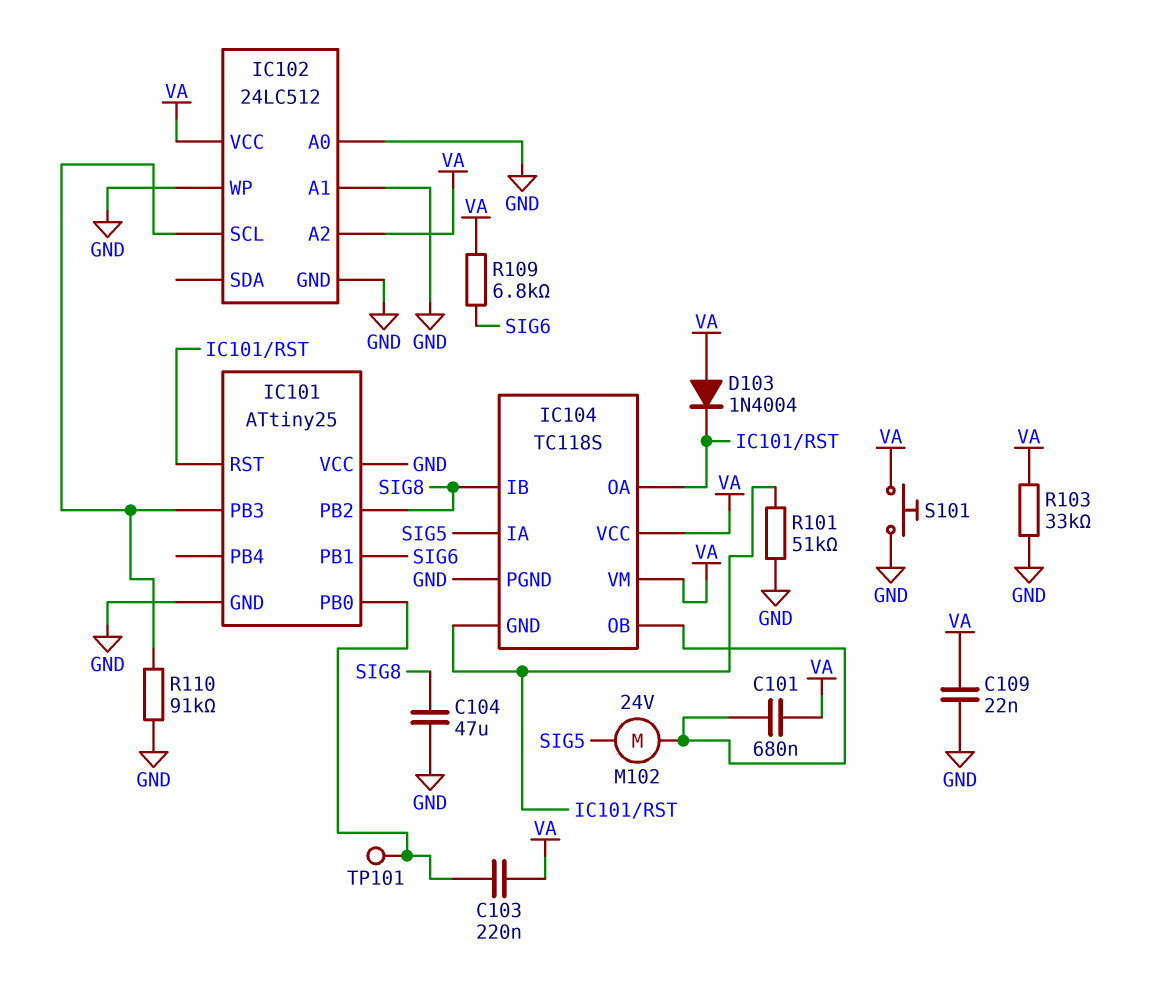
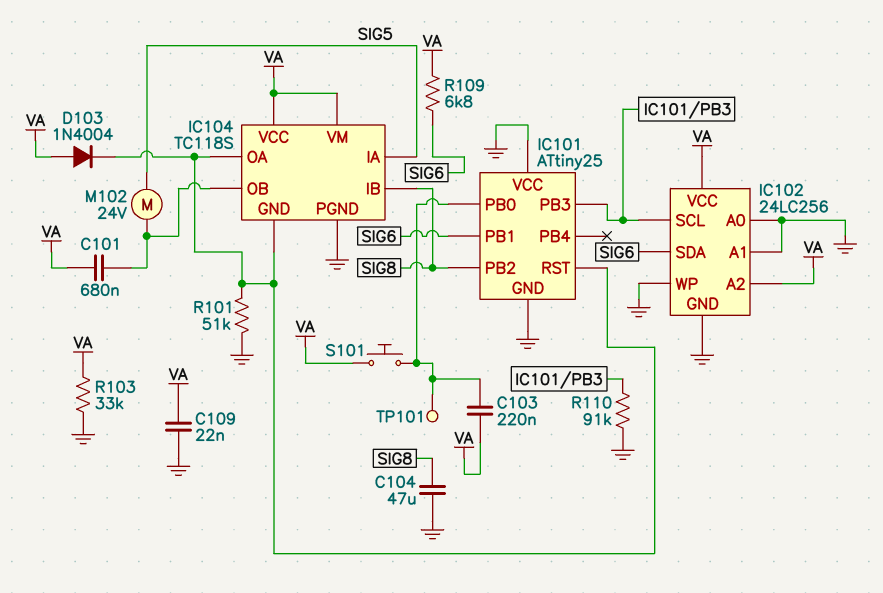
IC102: 24LC512 -> 24LC256
IC102 pin SDA: none -> SIG6
S101: button (GND, VA) -> button (IC101/PB0, VA)

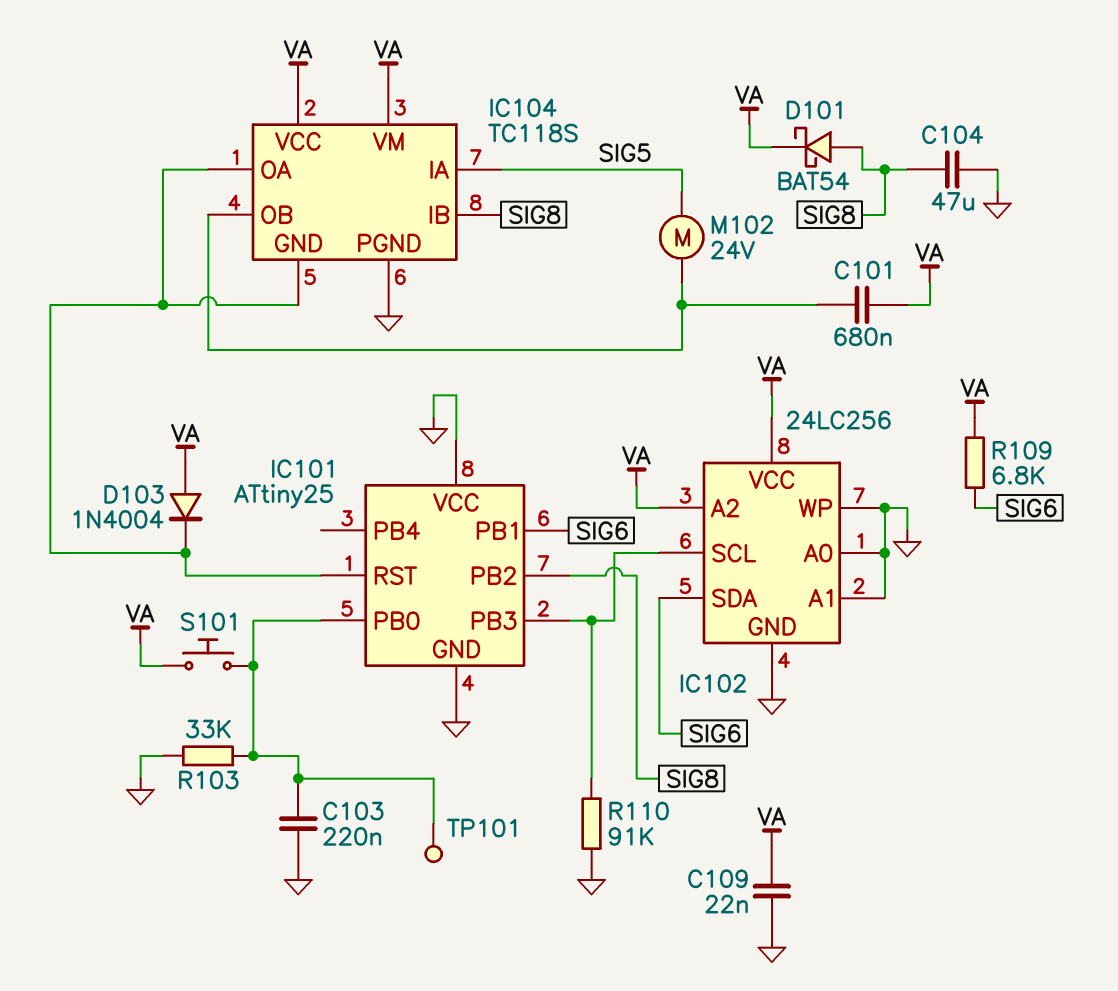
C103: 220nF (IC101/PB0, VA) -> 220nF (GND, IC101/PB0)
D101: none -> schottky BAT54 (A SIG8, K VA)
R101: 51k (GND, IC101/RST) -> none
R103: 33k (GND, VA) -> 33k (GND, IC101/PB0)

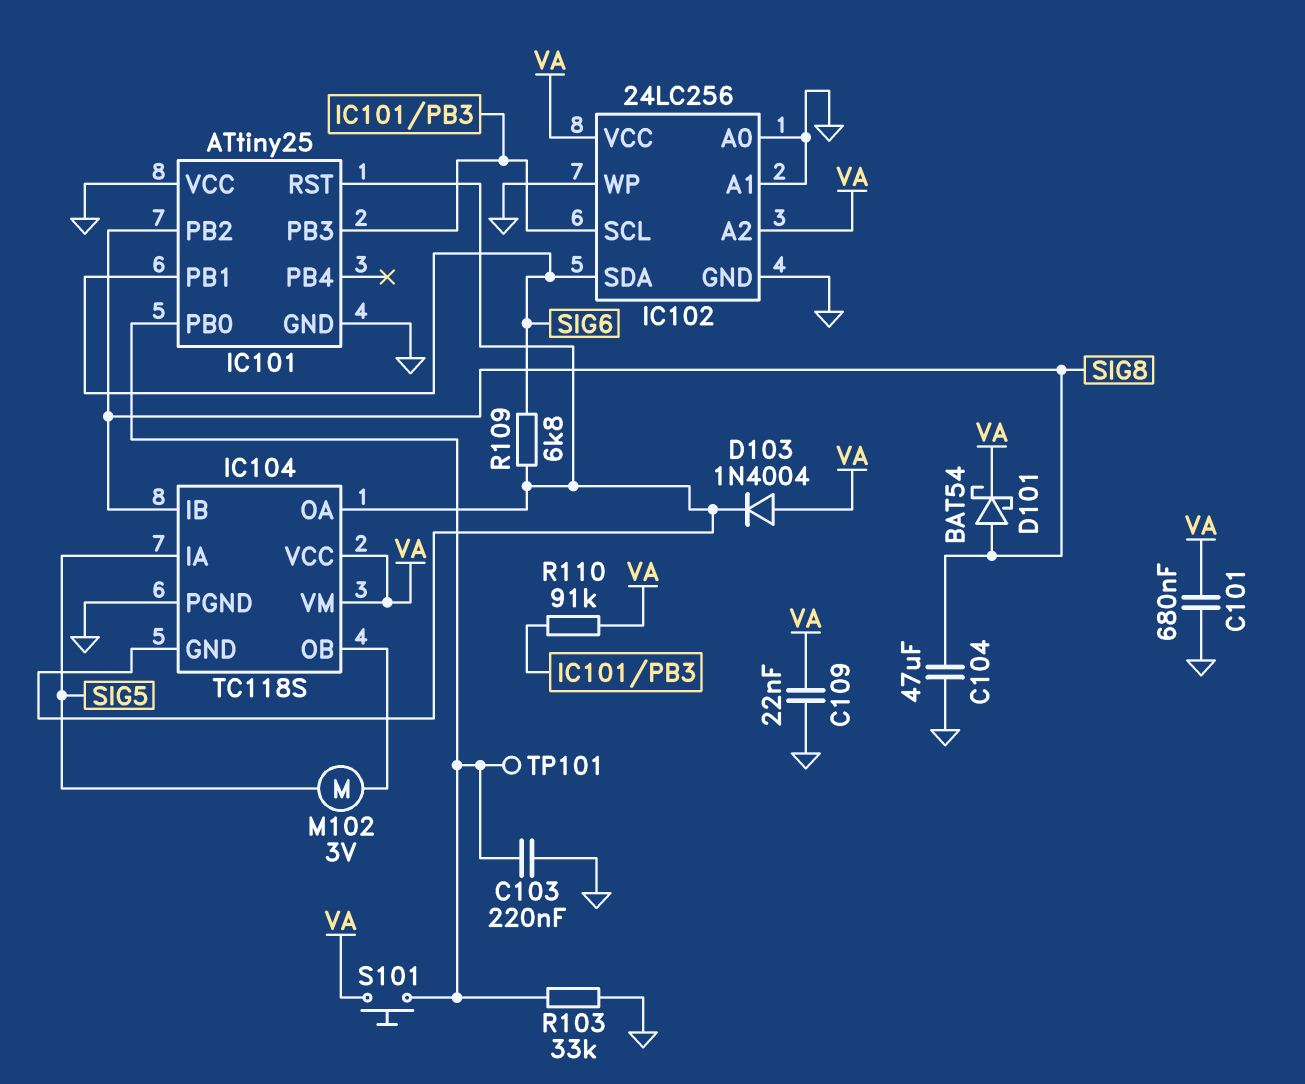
C101: 680nF (IC104/OB, VA) -> 680nF (GND, VA)
M102: motor 24V (IC104/OB, SIG5) -> motor 3V (IC104/OB, SIG5)
R109: 6.8k (SIG6, VA) -> 6.8k (IC101/RST, SIG6)
R110: 91k (GND, IC101/PB3) -> 91k (IC101/PB3, VA)

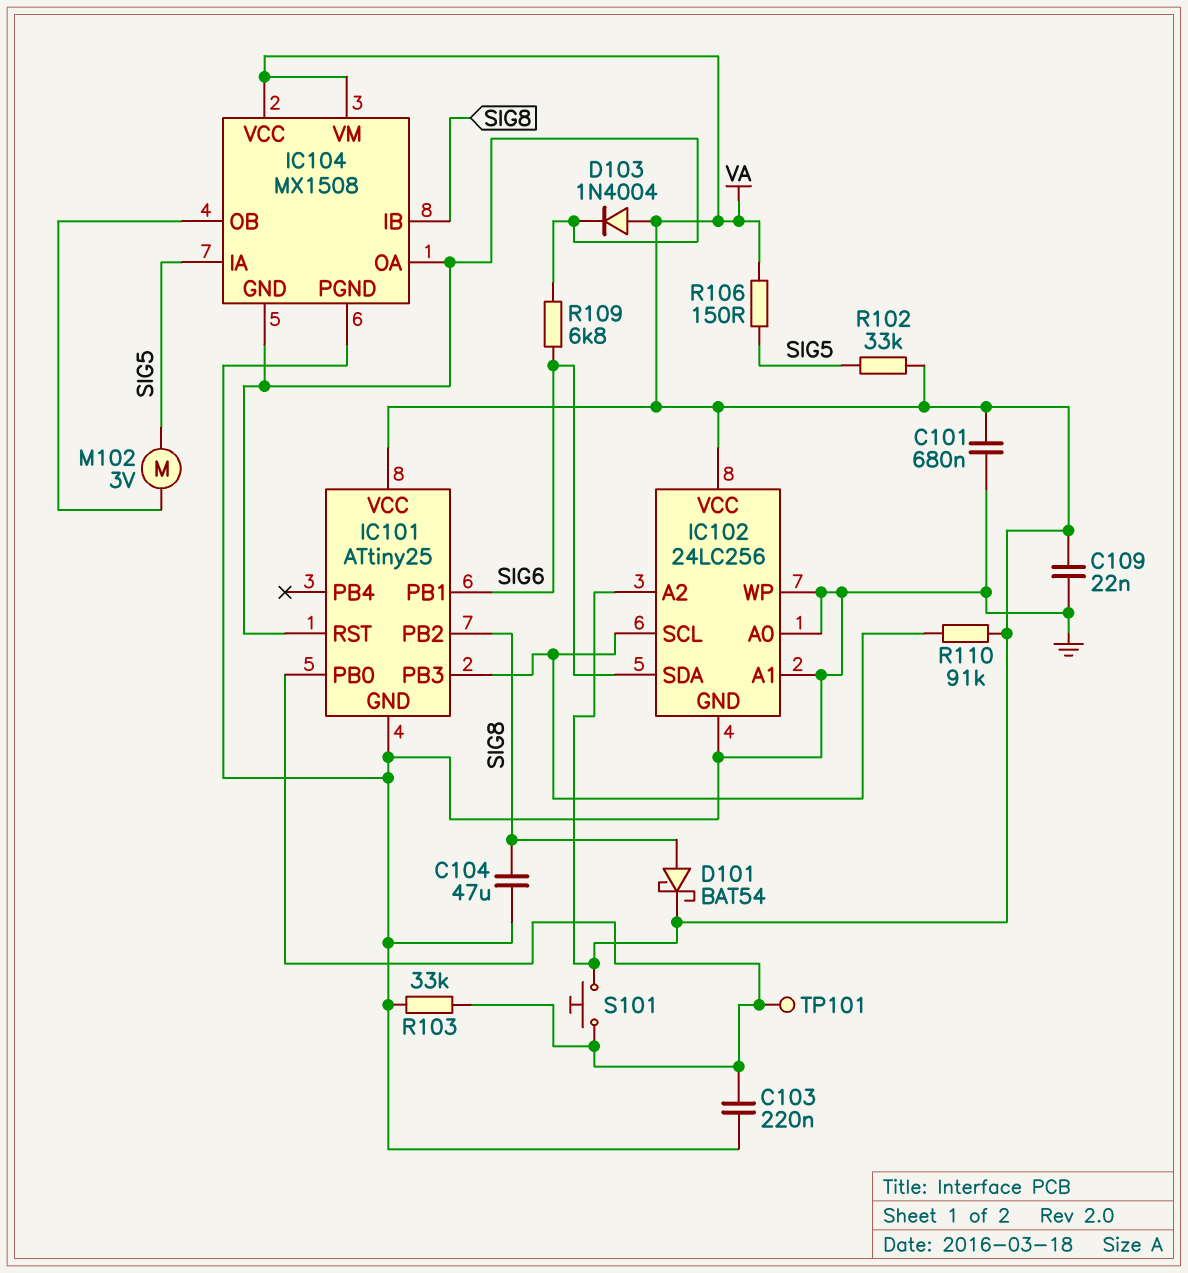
IC101 pin VCC: GND -> VA
IC104: TC118S -> MX1508
R102: none -> 33k (SIG5, VA)
R106: none -> 150 (SIG5, VA)

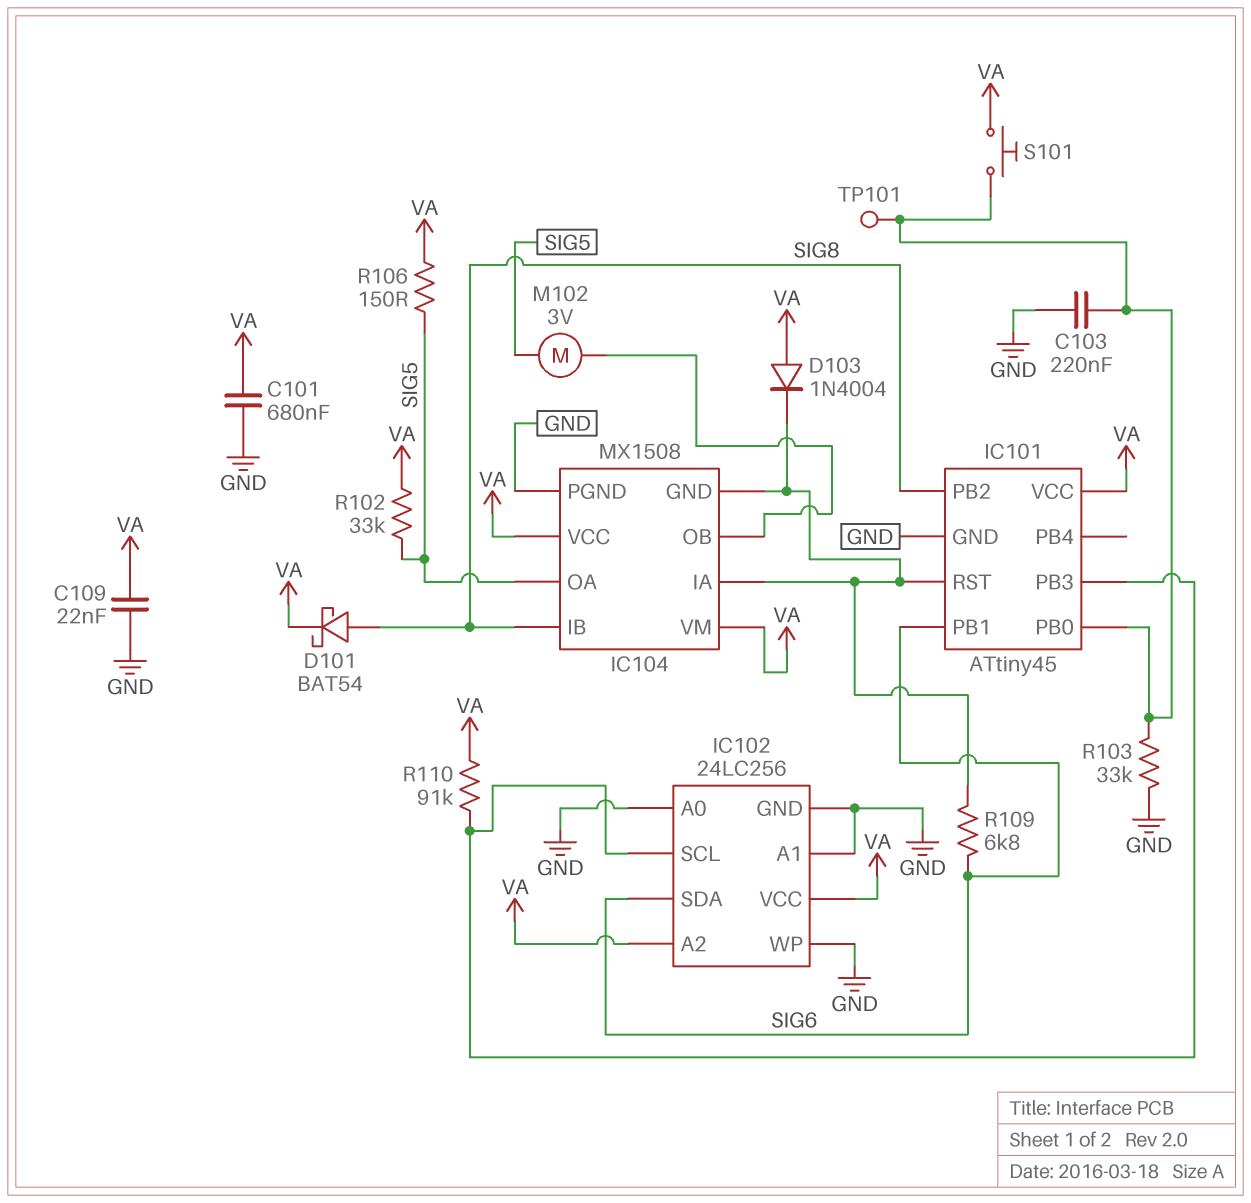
C104: 47uF (GND, SIG8) -> none
IC101: ATtiny25 -> ATtiny45
IC104 pin IA: SIG5 -> IC101/RST
IC104 pin OA: IC101/RST -> SIG5

